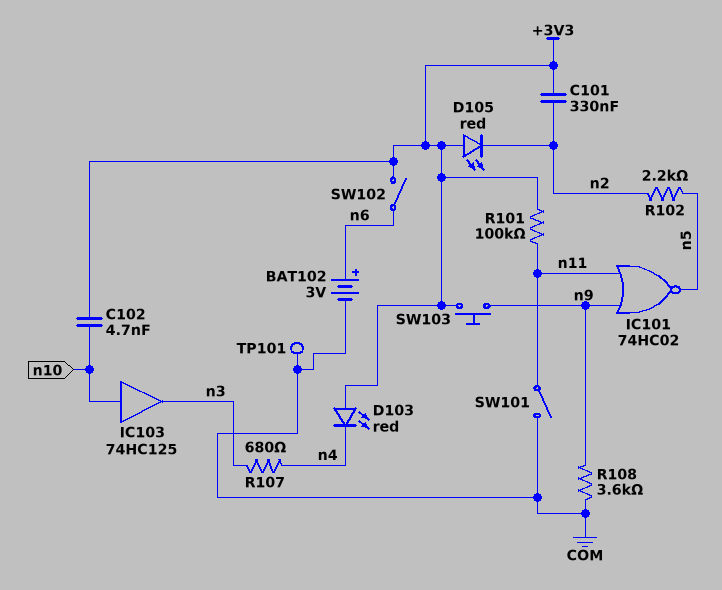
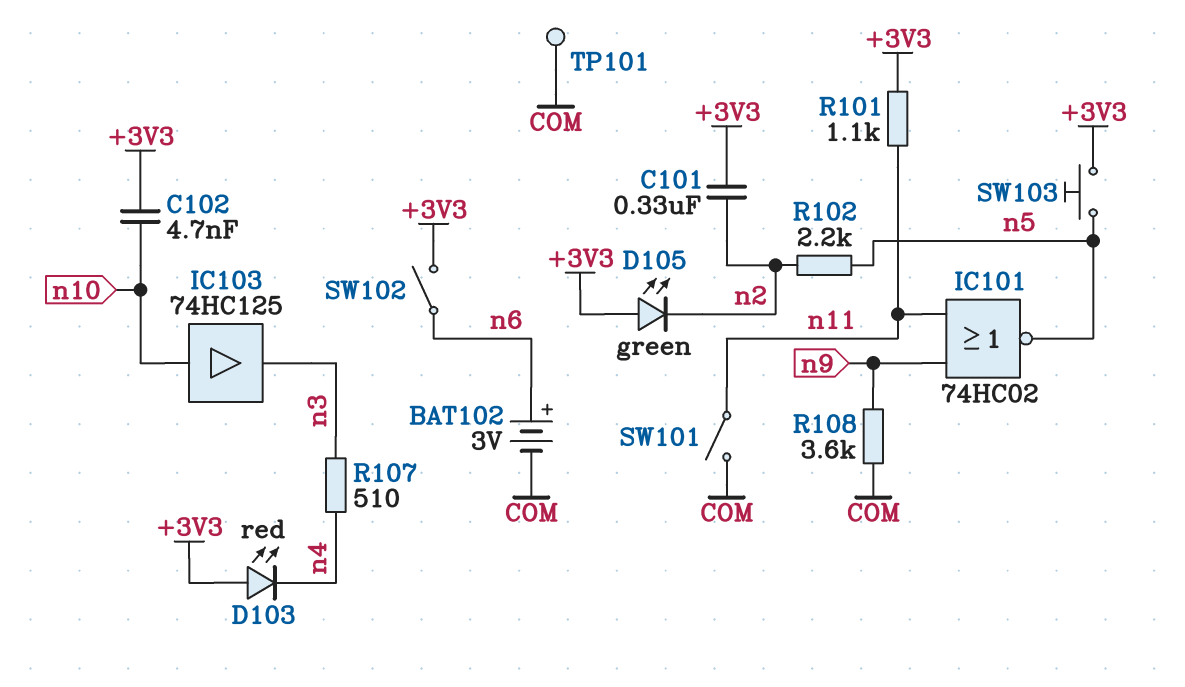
D105: LED red (A +3V3, K n2) -> LED green (A +3V3, K n2)
R101: 100k (+3V3, n11) -> 1.1k (+3V3, n11)
R107: 680 (n3, n4) -> 510 (n3, n4)
SW103: button (+3V3, n9) -> button (+3V3, n5)

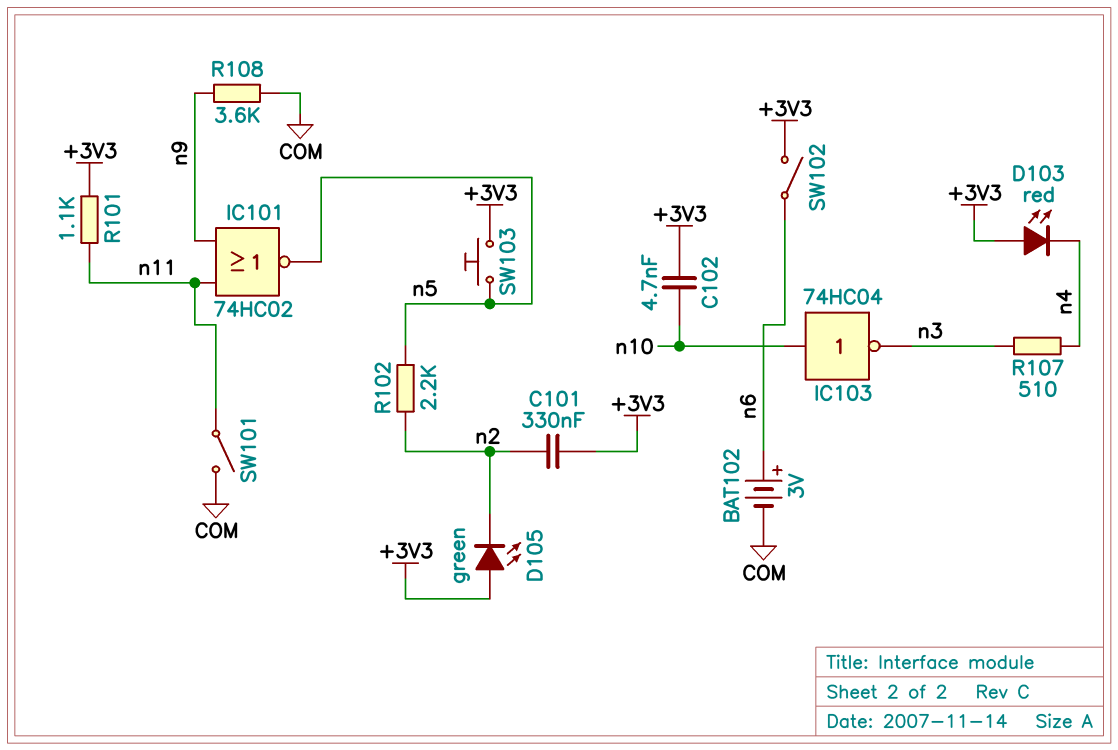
IC103: buffer 74HC125 (in n10, out n3) -> NOT 74HC04 (in n10, out n3)
TP101: test point (COM) -> none

